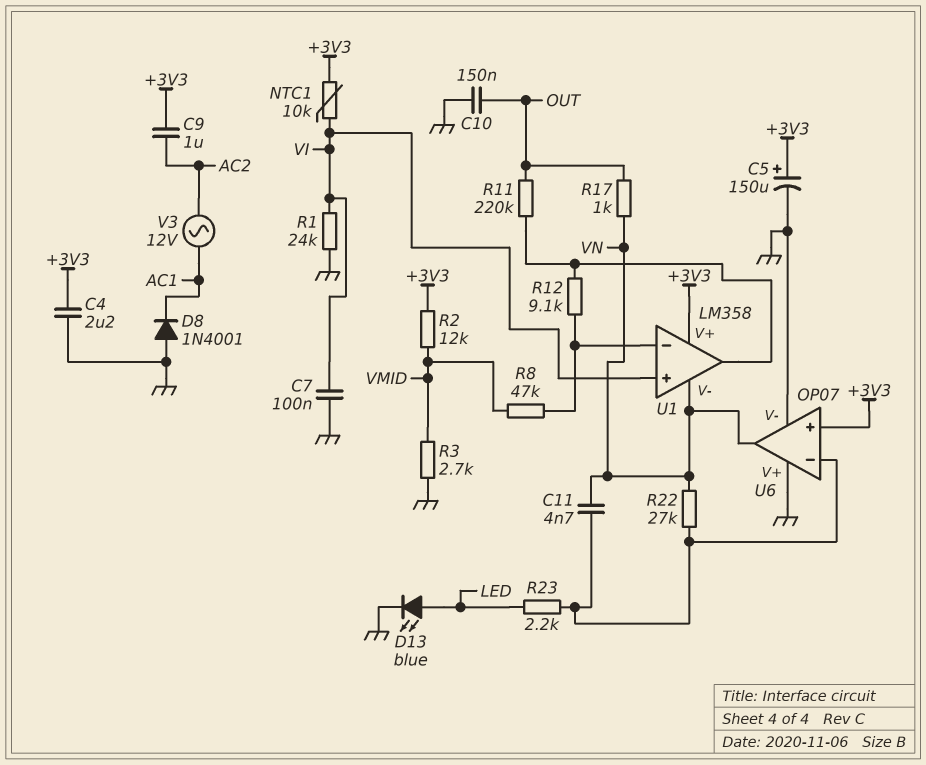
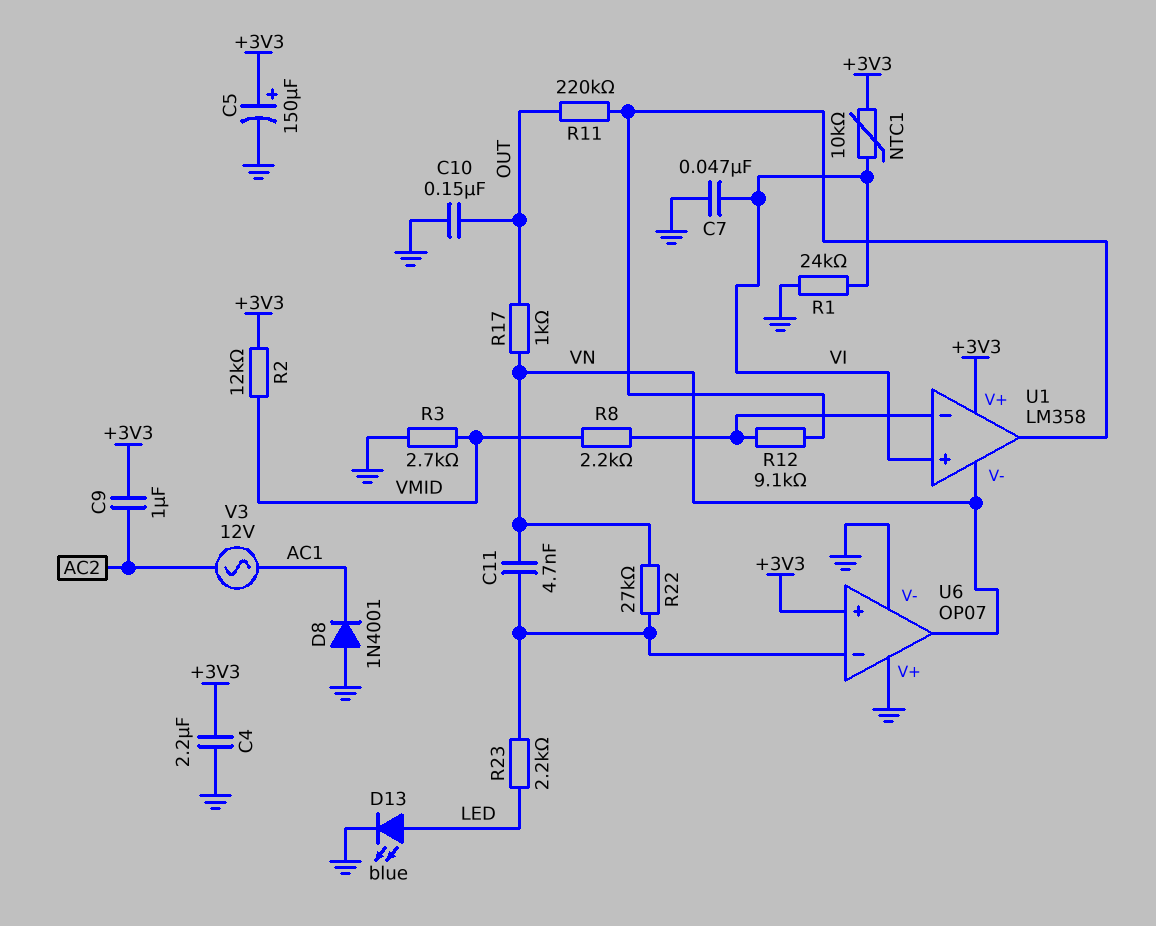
C7: 100nF (GND, VI) -> 47nF (GND, VI)
R8: 47k (U1/in-, VMID) -> 2.2k (U1/in-, VMID)

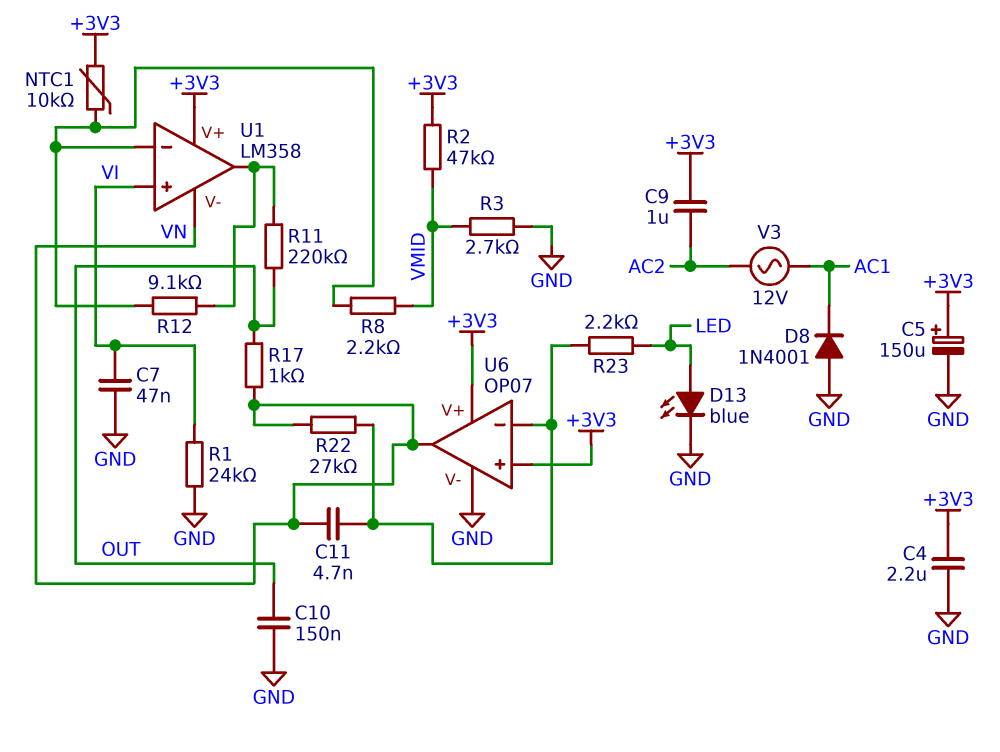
NTC1: 10k (+3V3, VI) -> 10k (+3V3, U1/in-)
R2: 12k (+3V3, VMID) -> 47k (+3V3, VMID)
U6 pin V+: GND -> +3V3

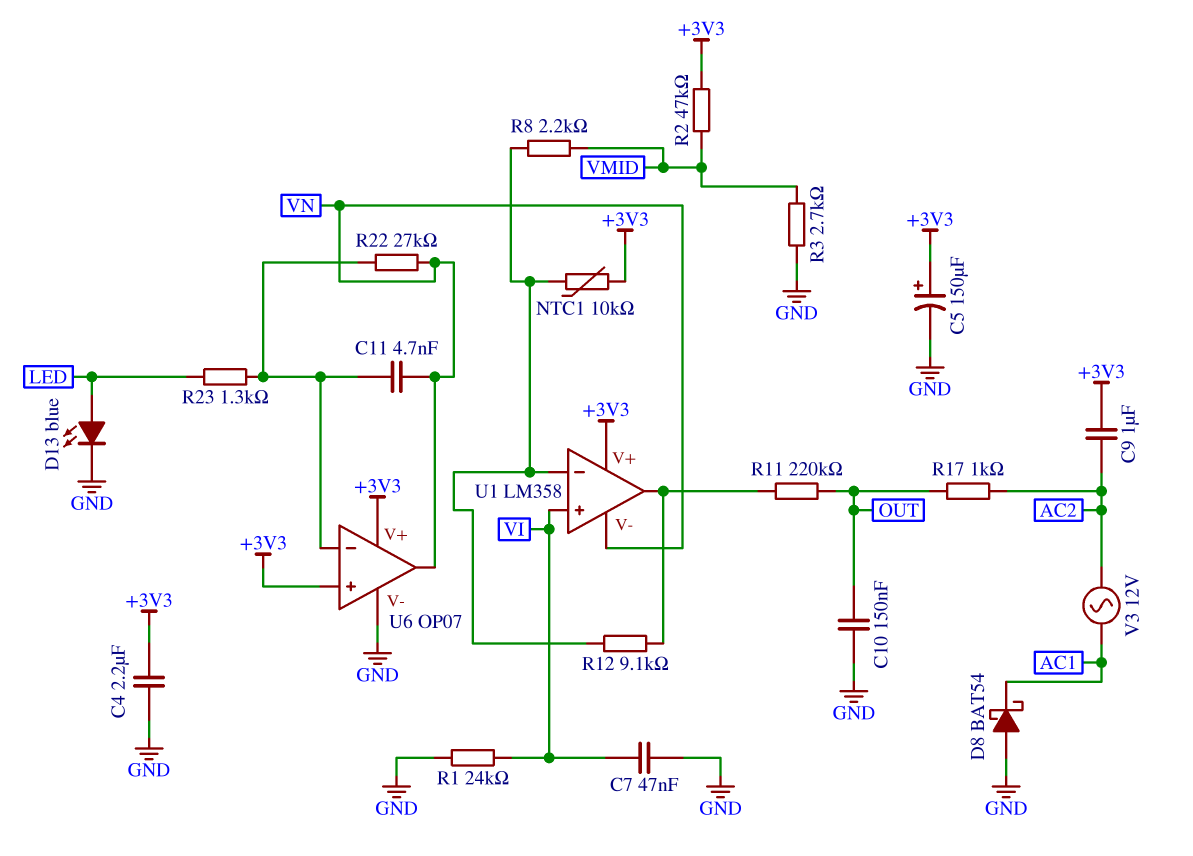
D8: diode 1N4001 (A GND, K AC1) -> schottky BAT54 (A GND, K AC1)
R17: 1k (OUT, VN) -> 1k (AC2, OUT)
R23: 2.2k (LED, U6/in-) -> 1.3k (LED, U6/in-)

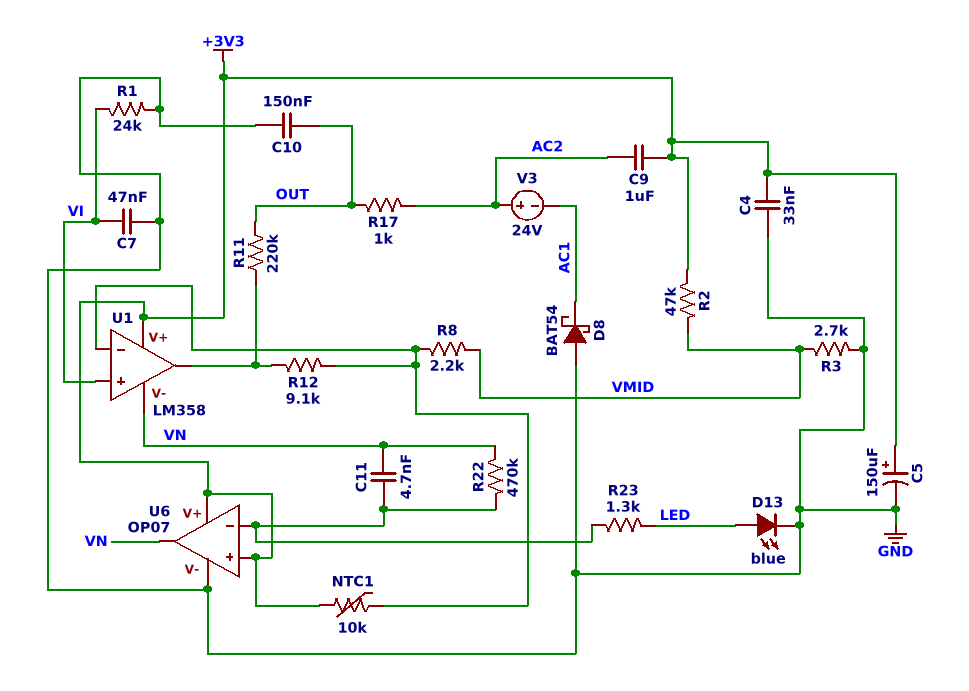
C4: 2.2uF (+3V3, GND) -> 33nF (+3V3, GND)
R22: 27k (U6/in-, VN) -> 470k (U6/in-, VN)
V3: AC 12V (AC1, AC2) -> 24V (plus AC2, minus AC1)

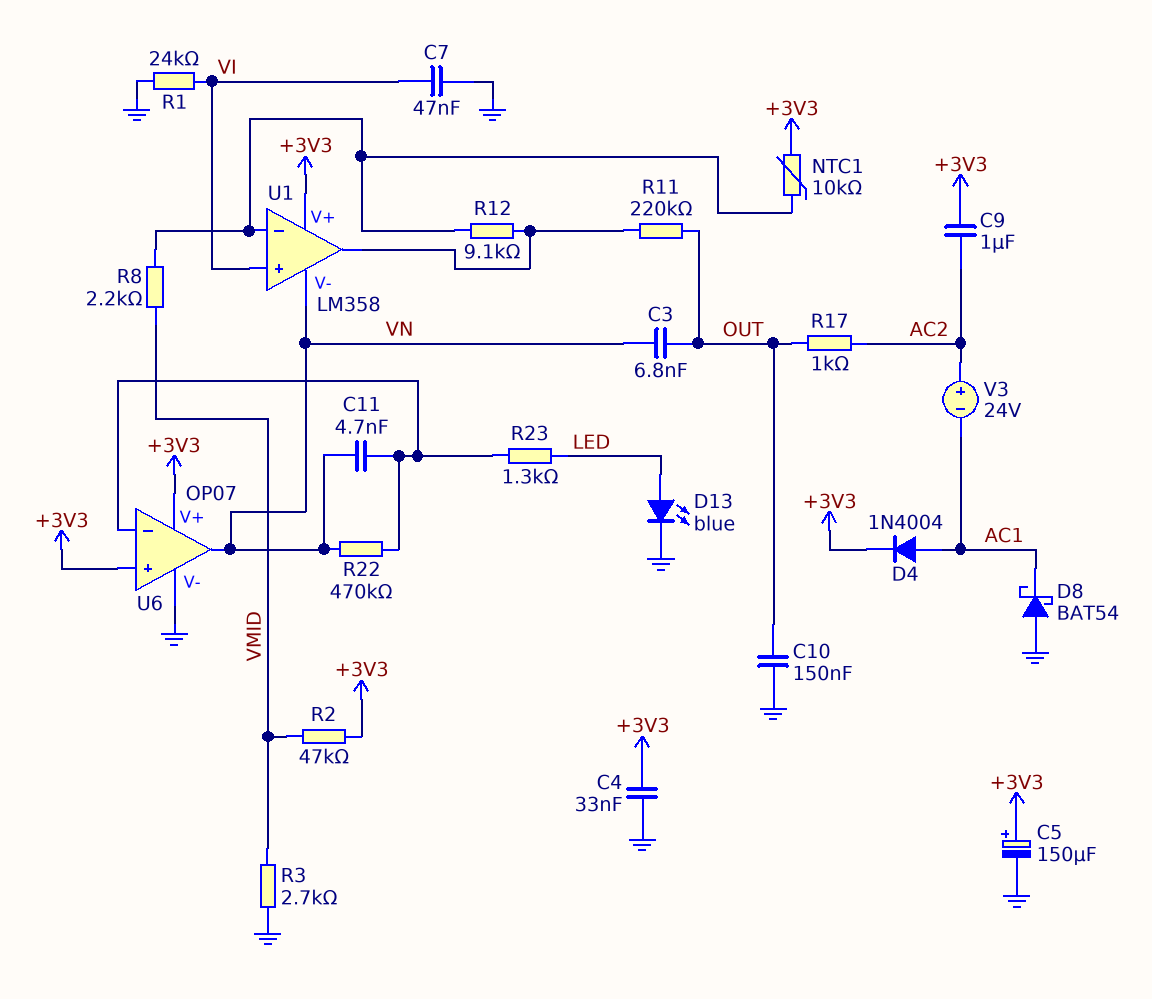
C3: none -> 6.8nF (OUT, VN)
D4: none -> diode 1N4004 (A AC1, K +3V3)

